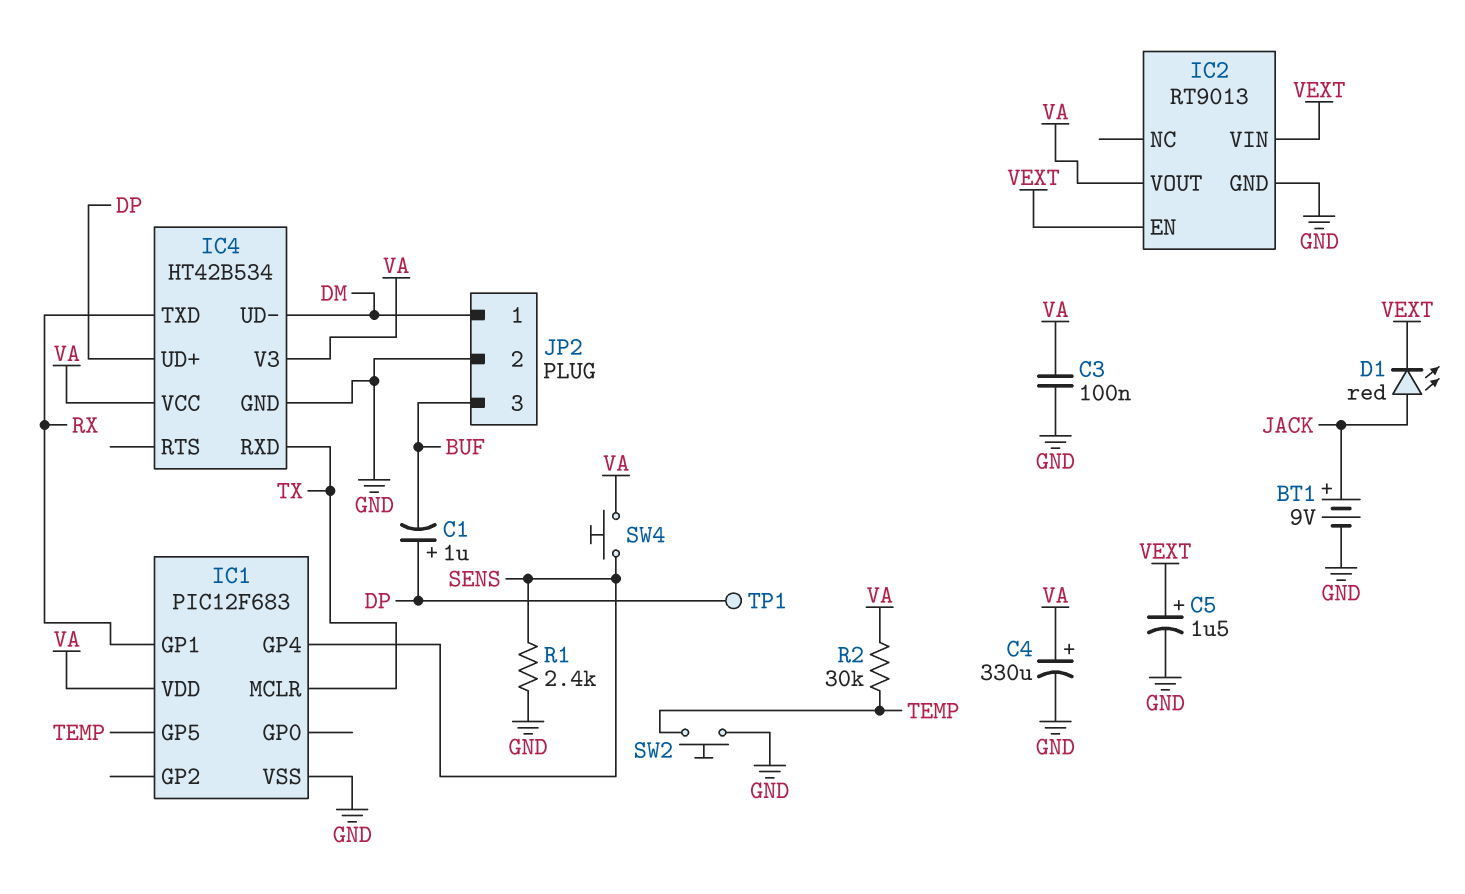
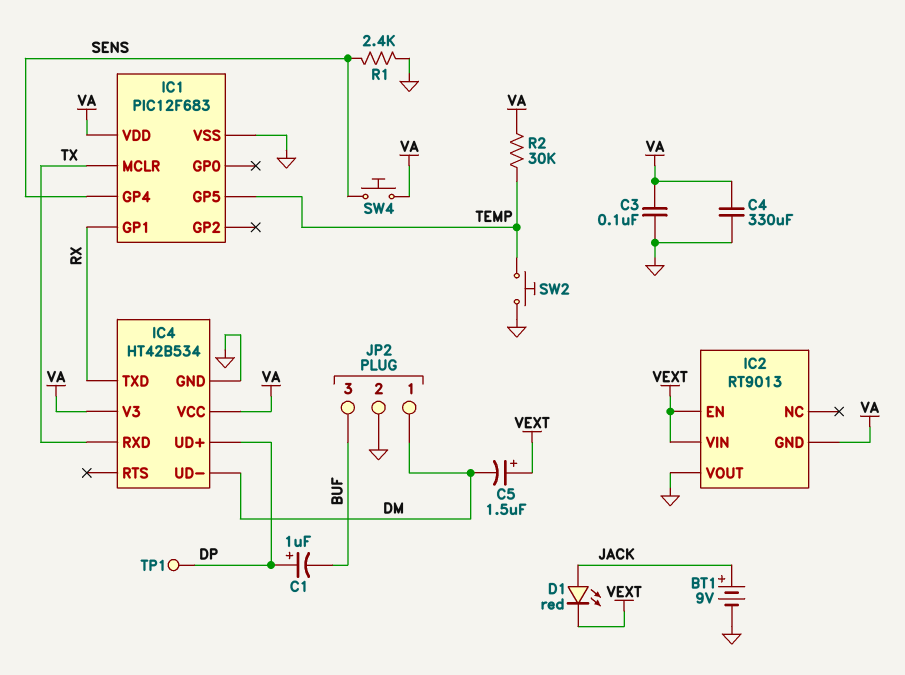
C4: 330uF (plus VA, minus GND) -> 330uF (GND, VA)
C5: 1.5uF (plus VEXT, minus GND) -> 1.5uF (plus VEXT, minus DM)
IC2 pin GND: GND -> VA
IC2 pin VOUT: VA -> GND

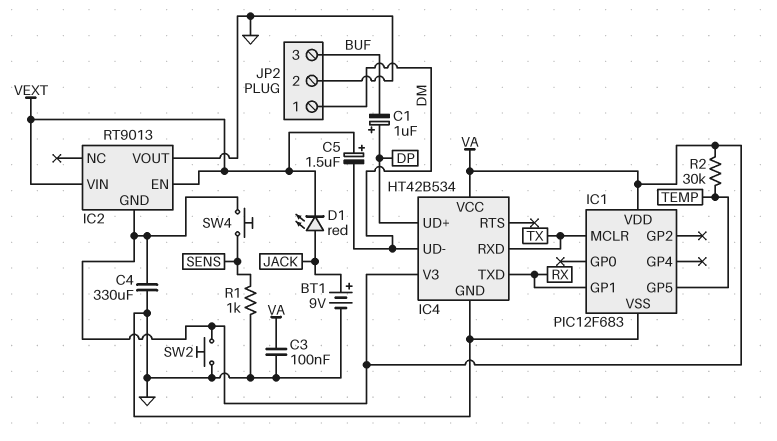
IC1 pin GP4: SENS -> none
R1: 2.4k (GND, SENS) -> 1k (GND, SENS)
SW2: button (GND, TEMP) -> button (GND, VA)
TP1: test point (DP) -> none

